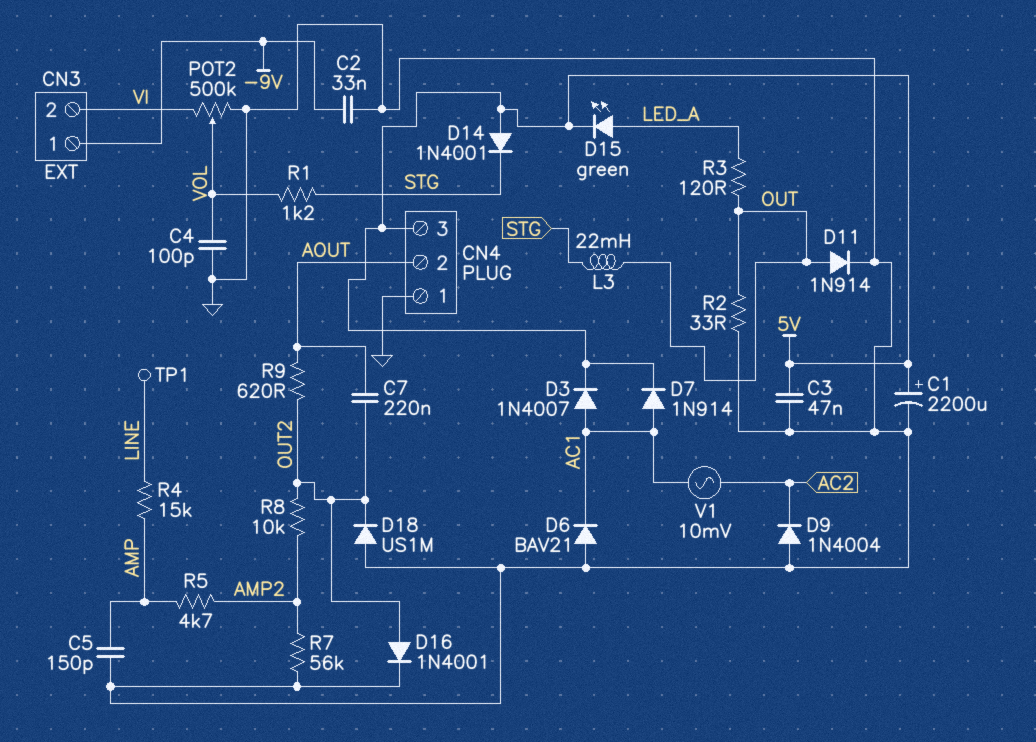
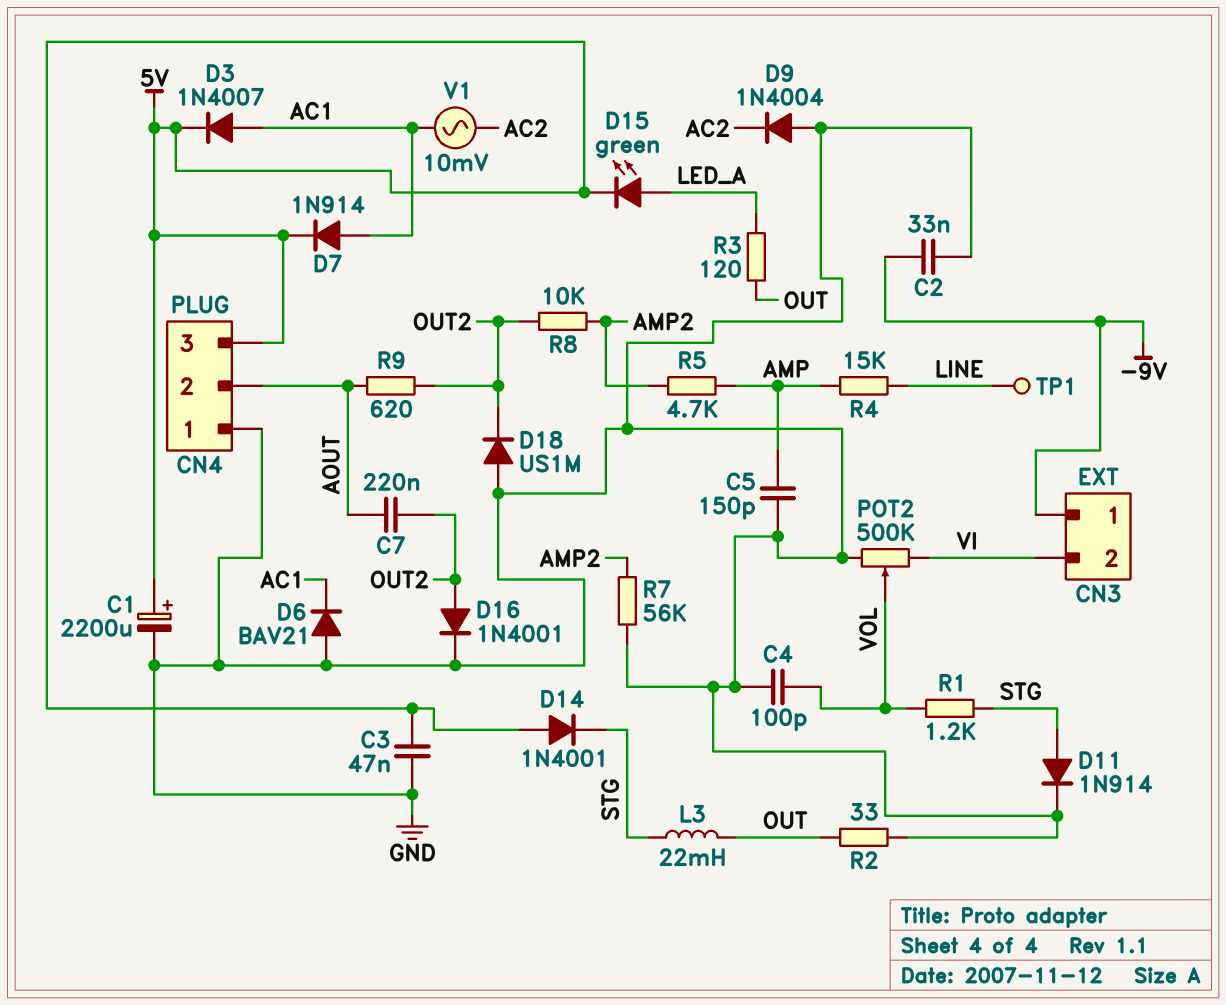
D11: diode 1N914 (A OUT, K GND) -> diode 1N914 (A STG, K GND)

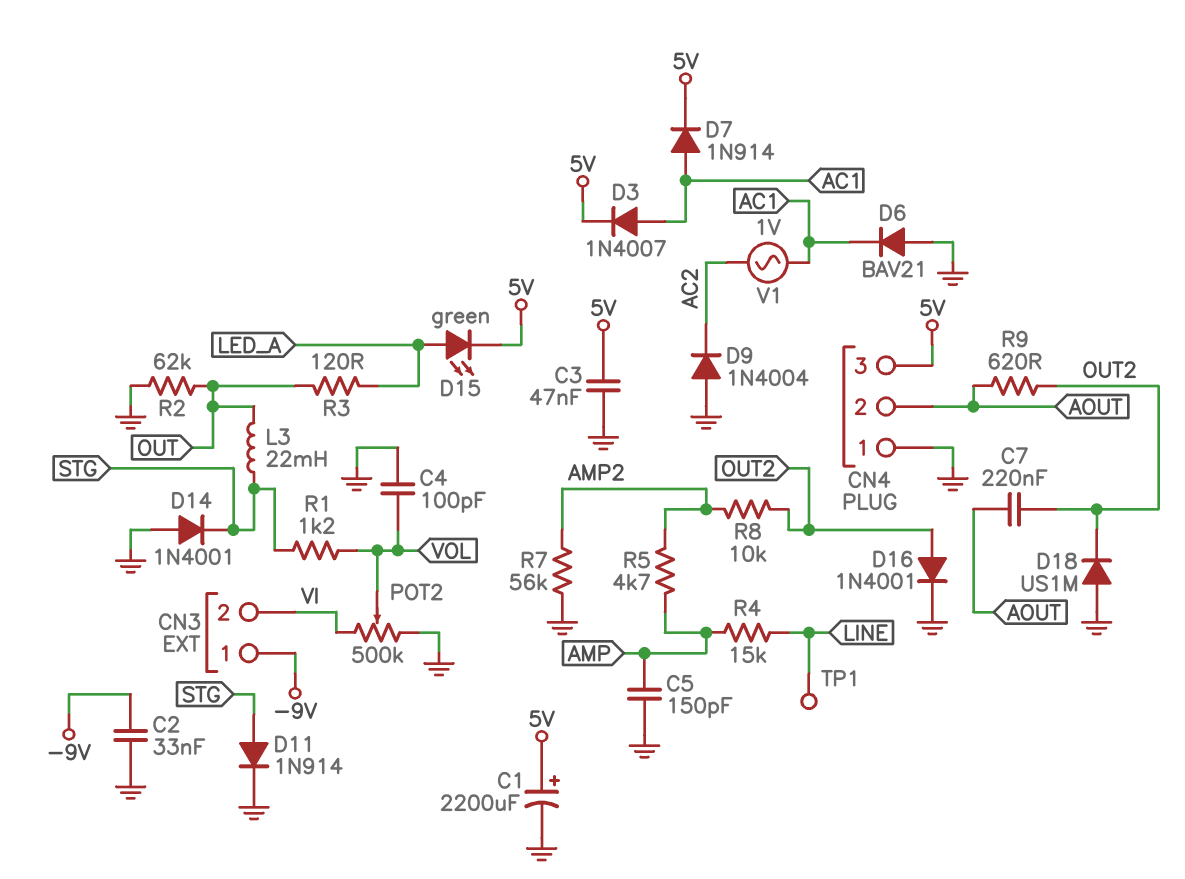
D14: diode 1N4001 (A 5V, K STG) -> diode 1N4001 (A GND, K STG)
R2: 33 (GND, OUT) -> 62k (GND, OUT)
V1: AC 10mV (AC1, AC2) -> AC 1V (AC1, AC2)

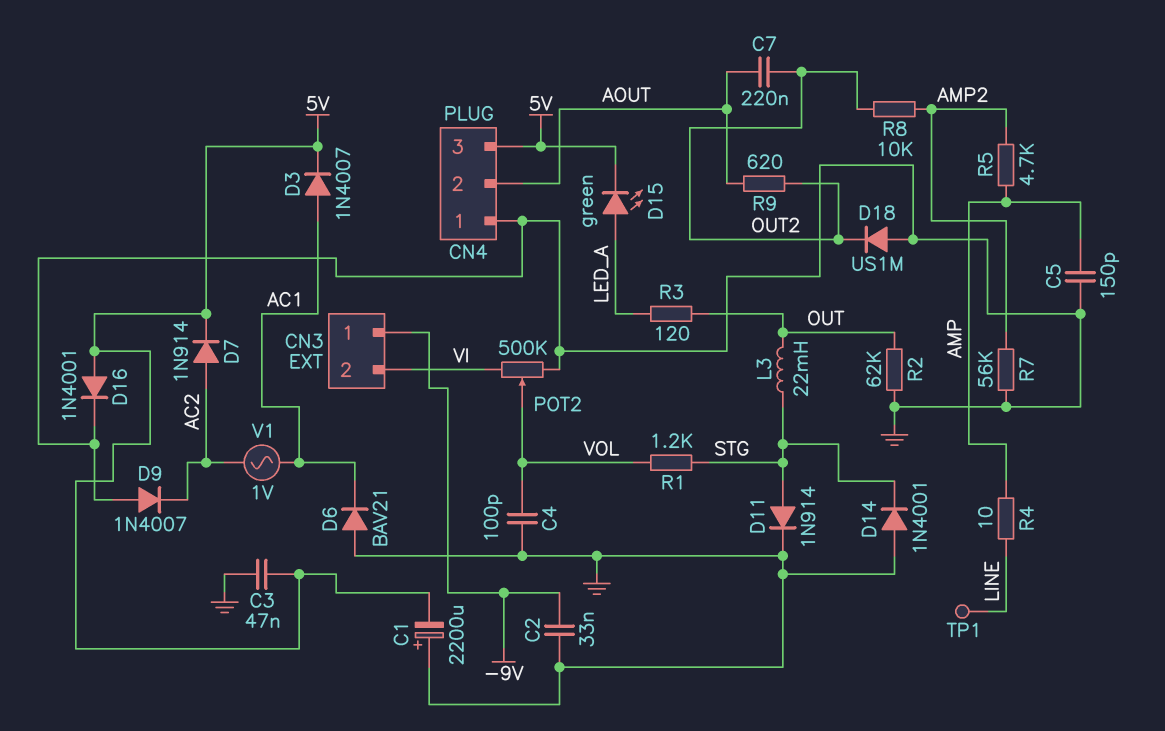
C1: 2200uF (plus 5V, minus GND) -> 2200uF (plus GND, minus 5V)
D7: diode 1N914 (A AC1, K 5V) -> diode 1N914 (A AC2, K 5V)
D9: diode 1N4004 (A GND, K AC2) -> diode 1N4007 (A GND, K AC2)
D16: diode 1N4001 (A OUT2, K GND) -> diode 1N4001 (A 5V, K GND)
R4: 15k (AMP, LINE) -> 10 (AMP, LINE)

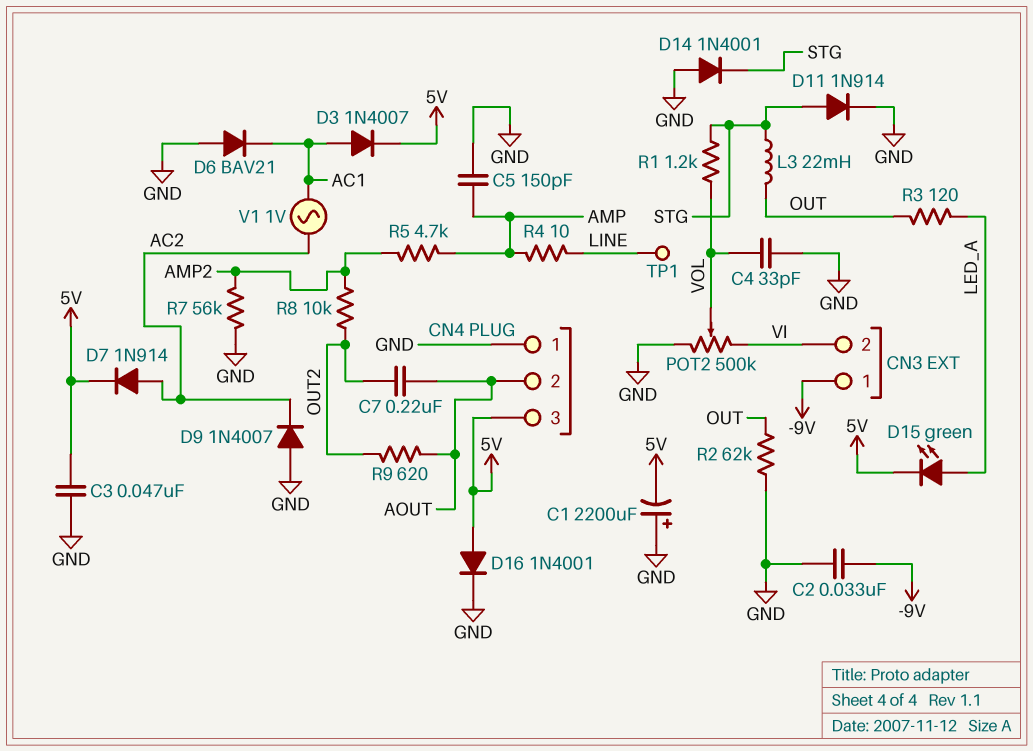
C4: 100pF (GND, VOL) -> 33pF (GND, VOL)
D18: diode US1M (A GND, K OUT2) -> none

